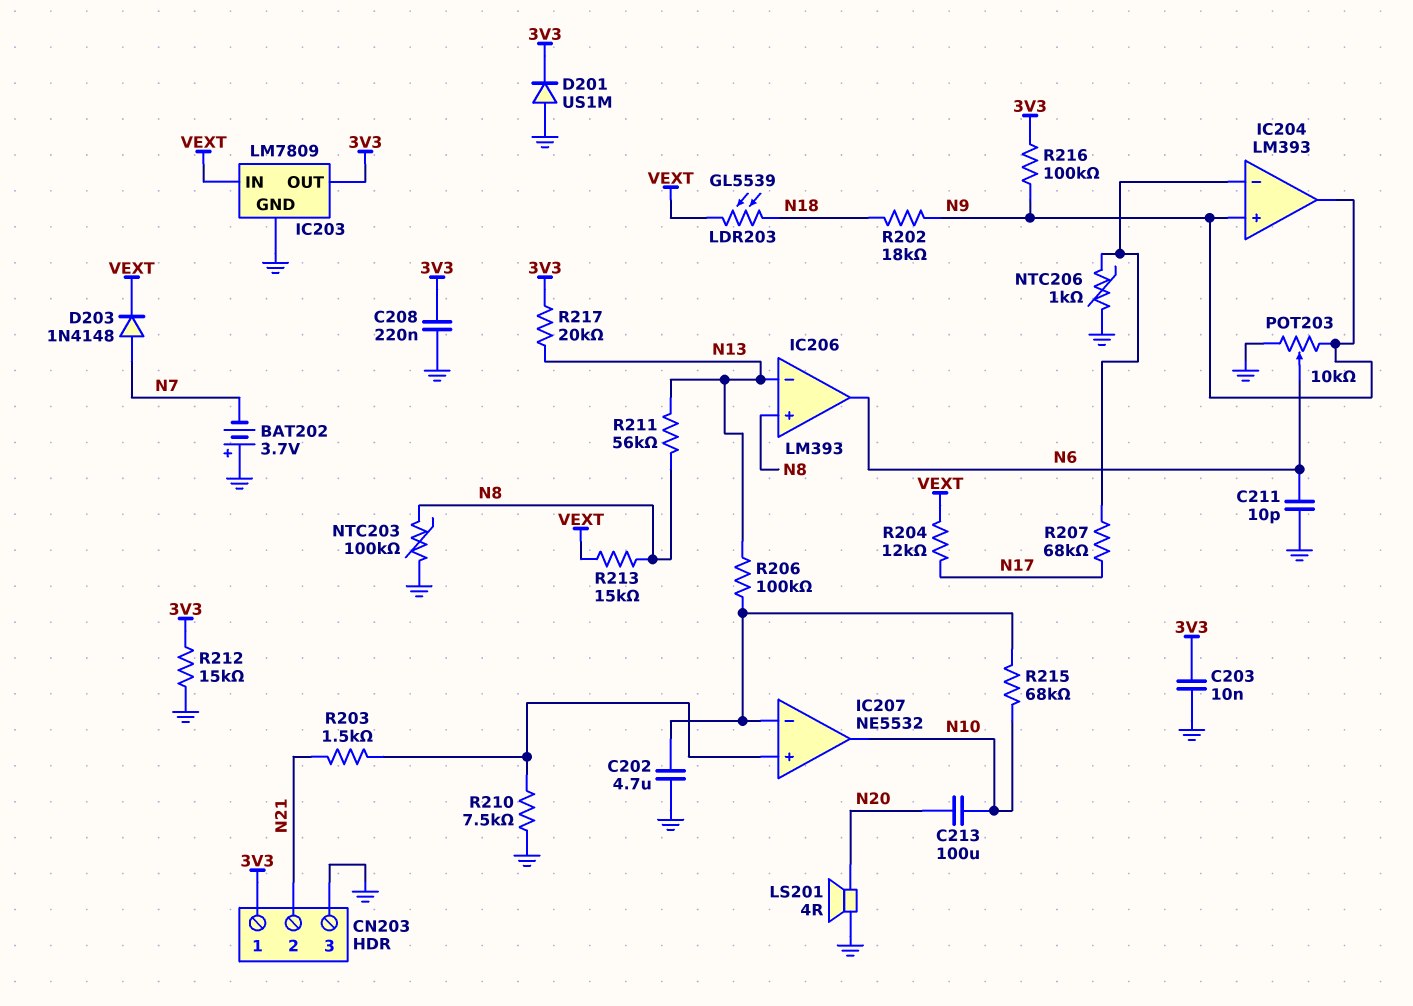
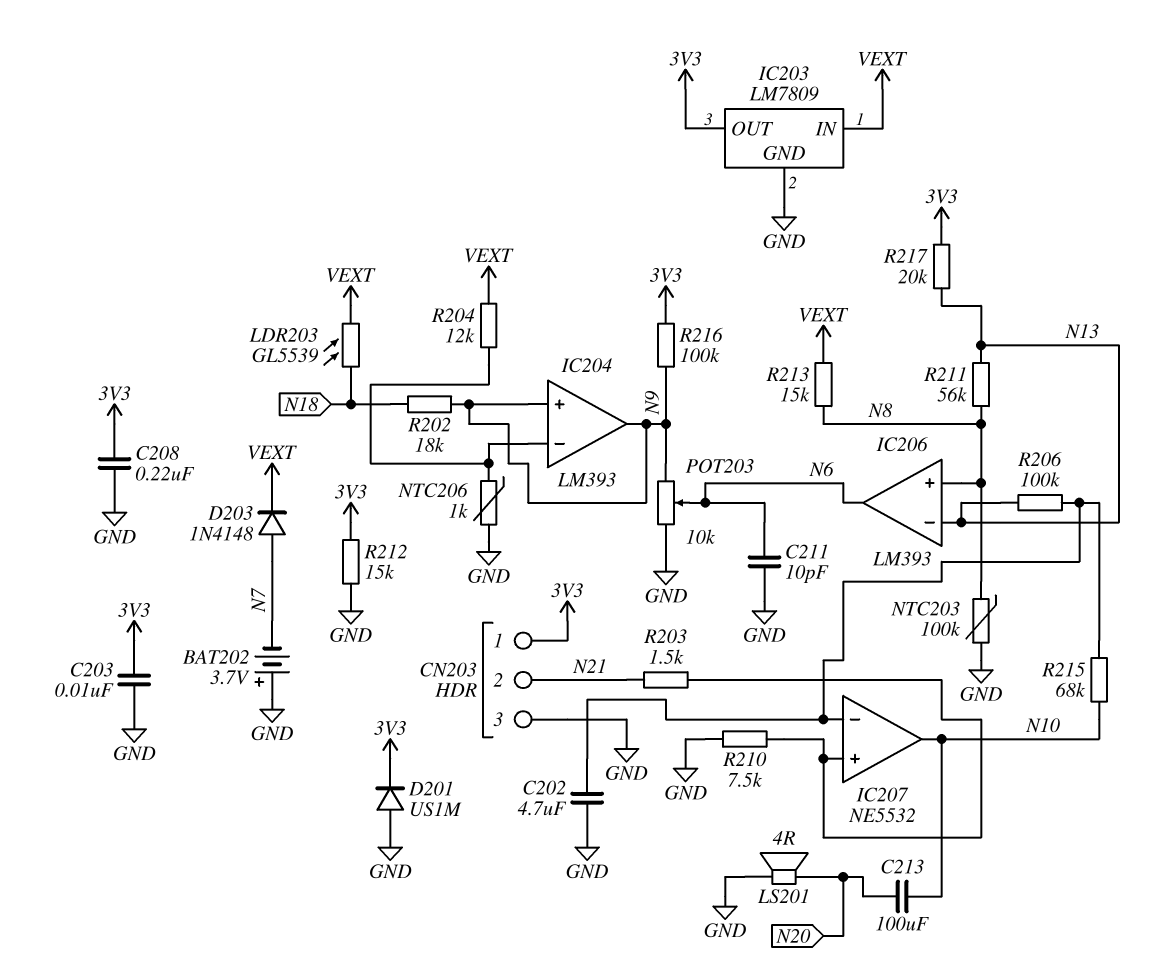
R204: 12k (N17, VEXT) -> 12k (IC204/in-, VEXT)
R207: 68k (IC204/in-, N17) -> none

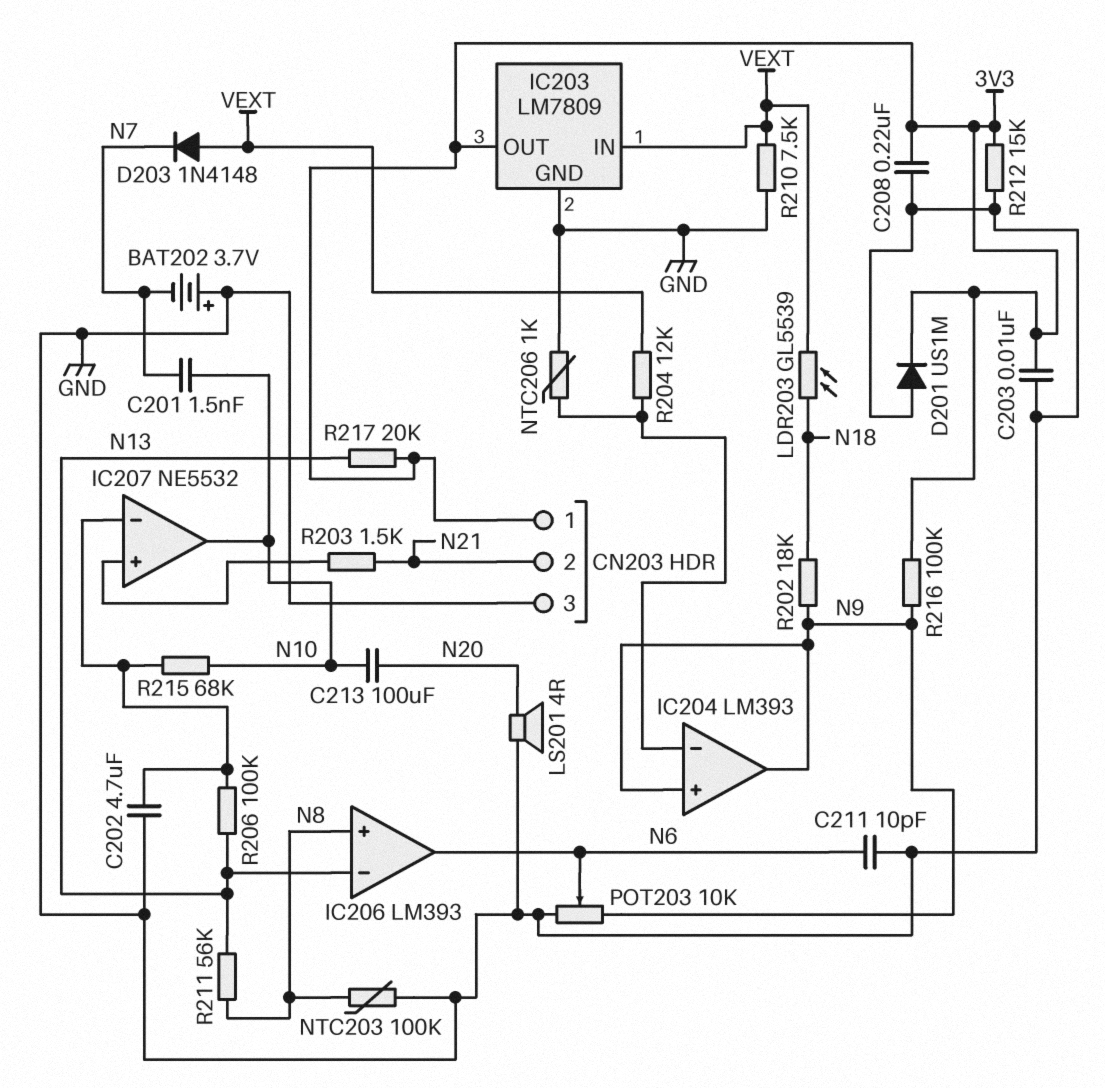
C201: none -> 1.5nF (N7, N10)
D203: diode 1N4148 (A N7, K VEXT) -> diode 1N4148 (A VEXT, K N7)
R210: 7.5k (GND, IC207/in+) -> 7.5k (GND, VEXT)
R213: 15k (N8, VEXT) -> none

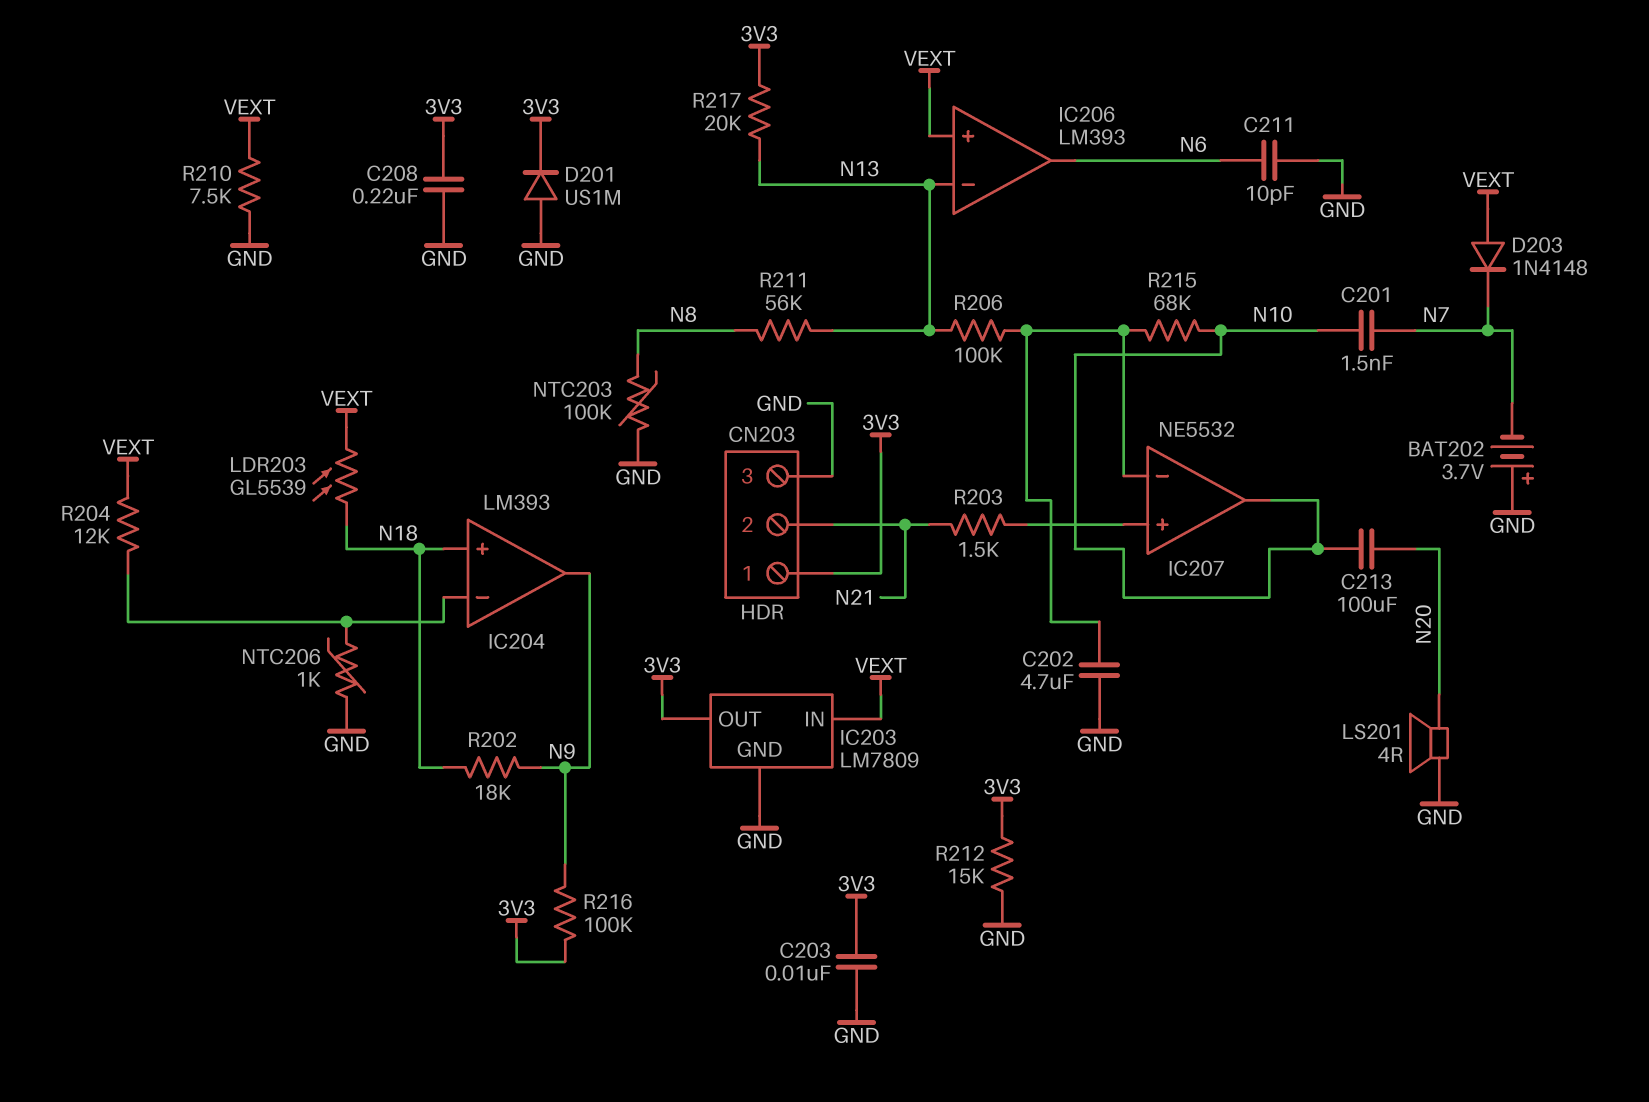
IC204 pin in+: N9 -> N18
IC206 pin in+: N8 -> VEXT
POT203: 10k (GND, N9, wiper N6) -> none

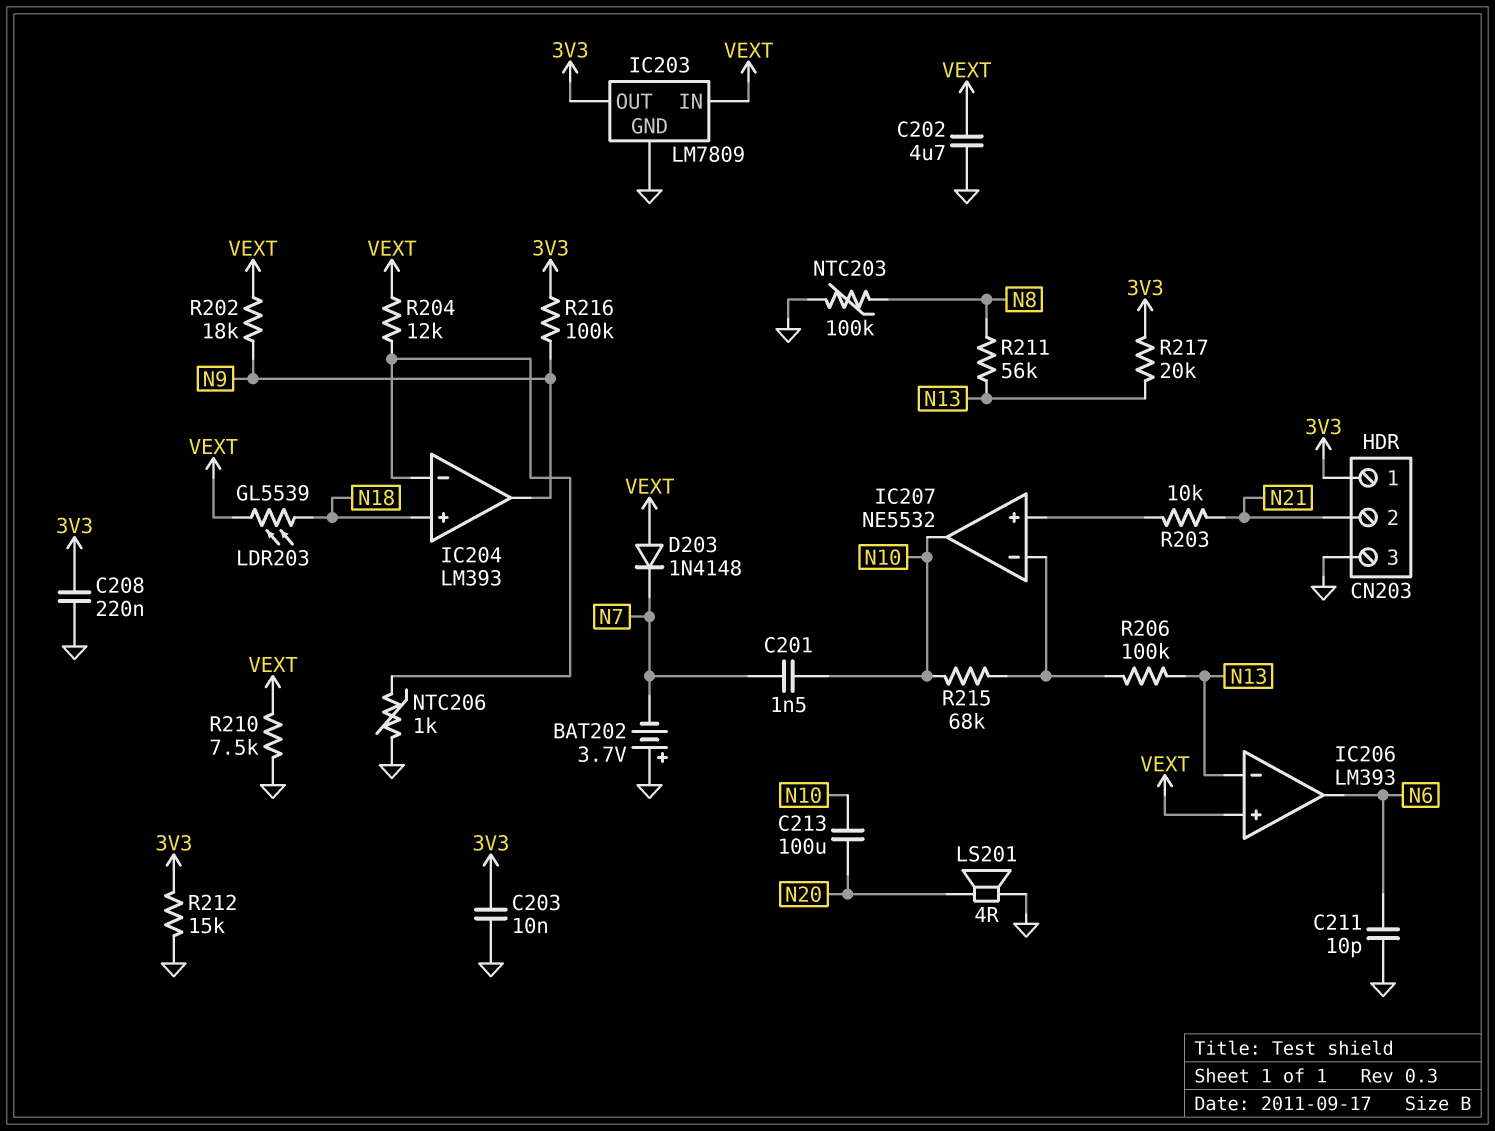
C202: 4.7uF (GND, IC207/in-) -> 4.7uF (GND, VEXT)
D201: diode US1M (A GND, K 3V3) -> none
R202: 18k (N9, N18) -> 18k (N9, VEXT)
R203: 1.5k (IC207/in+, N21) -> 10k (IC207/in+, N21)

